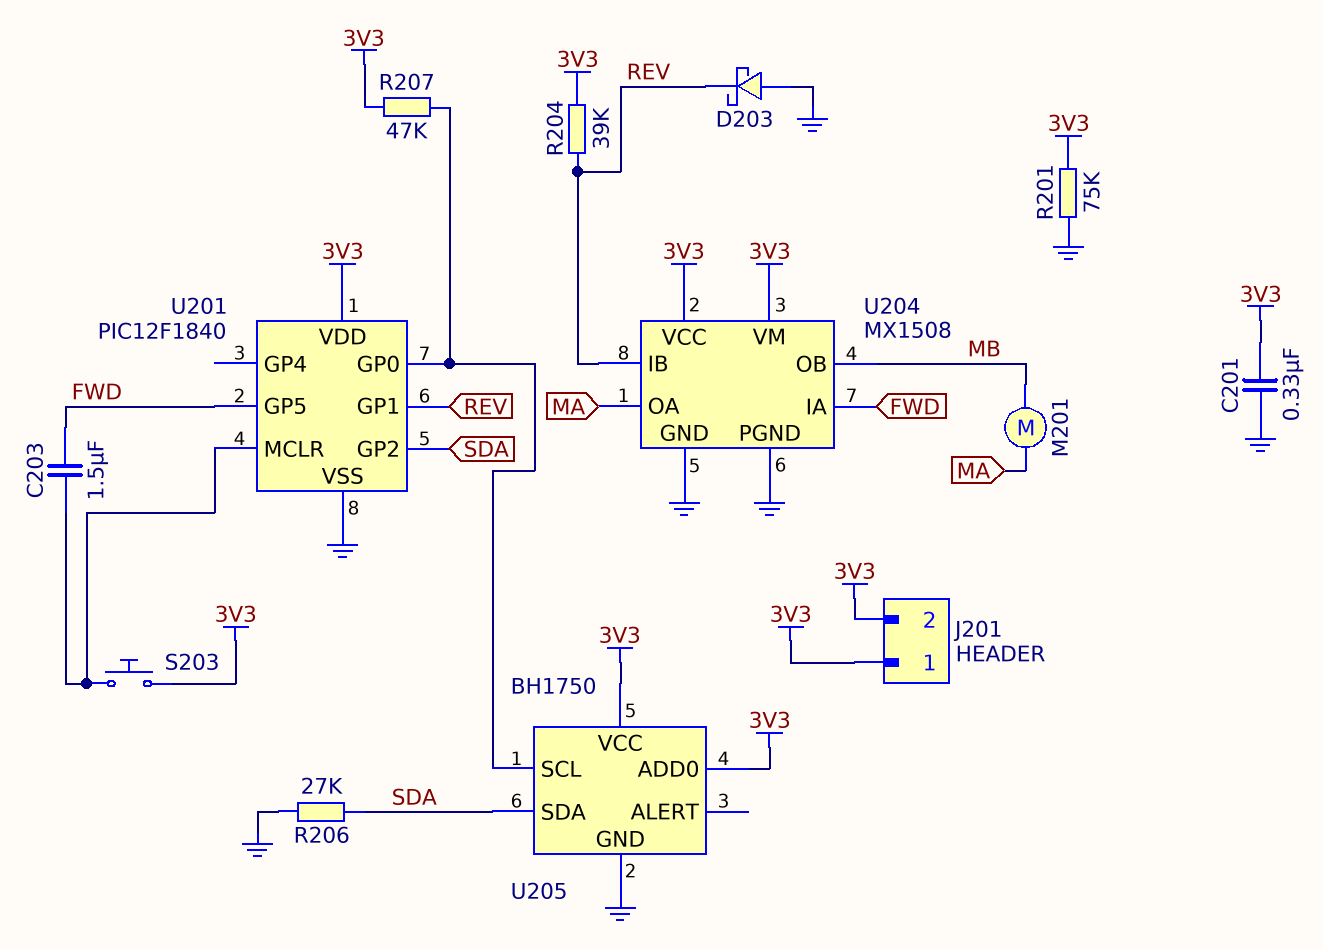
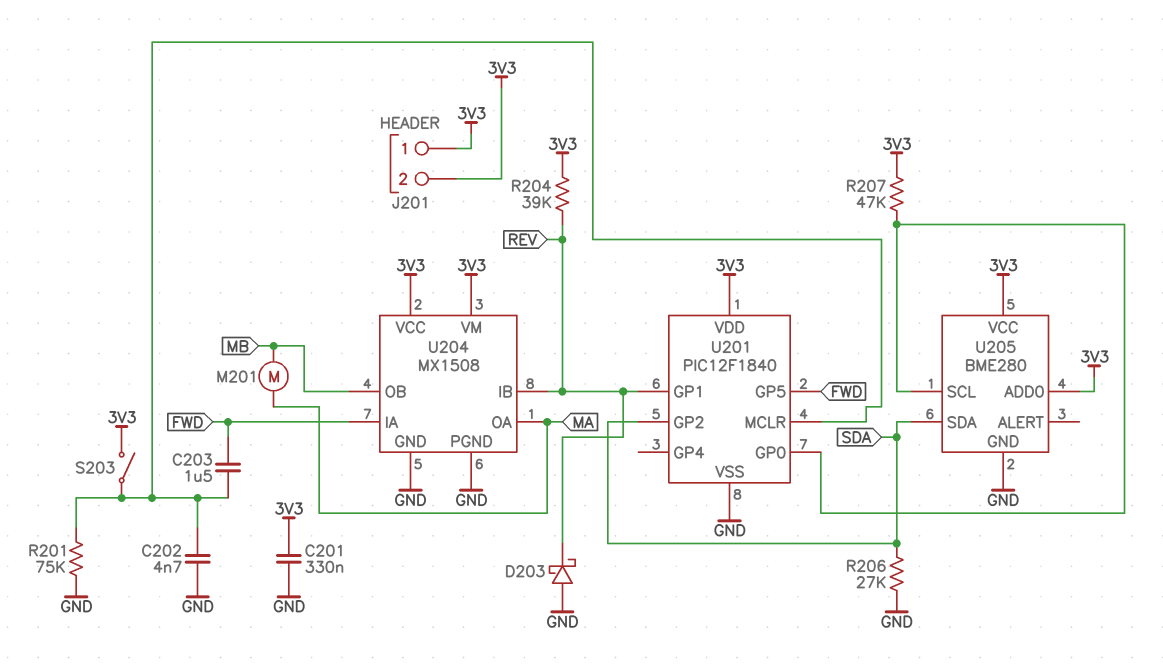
C202: none -> 4.7nF (GND, U201/MCLR)
R201: 75k (3V3, GND) -> 75k (GND, U201/MCLR)
S203: button (3V3, U201/MCLR) -> switch (3V3, U201/MCLR)
U205: BH1750 -> BME280

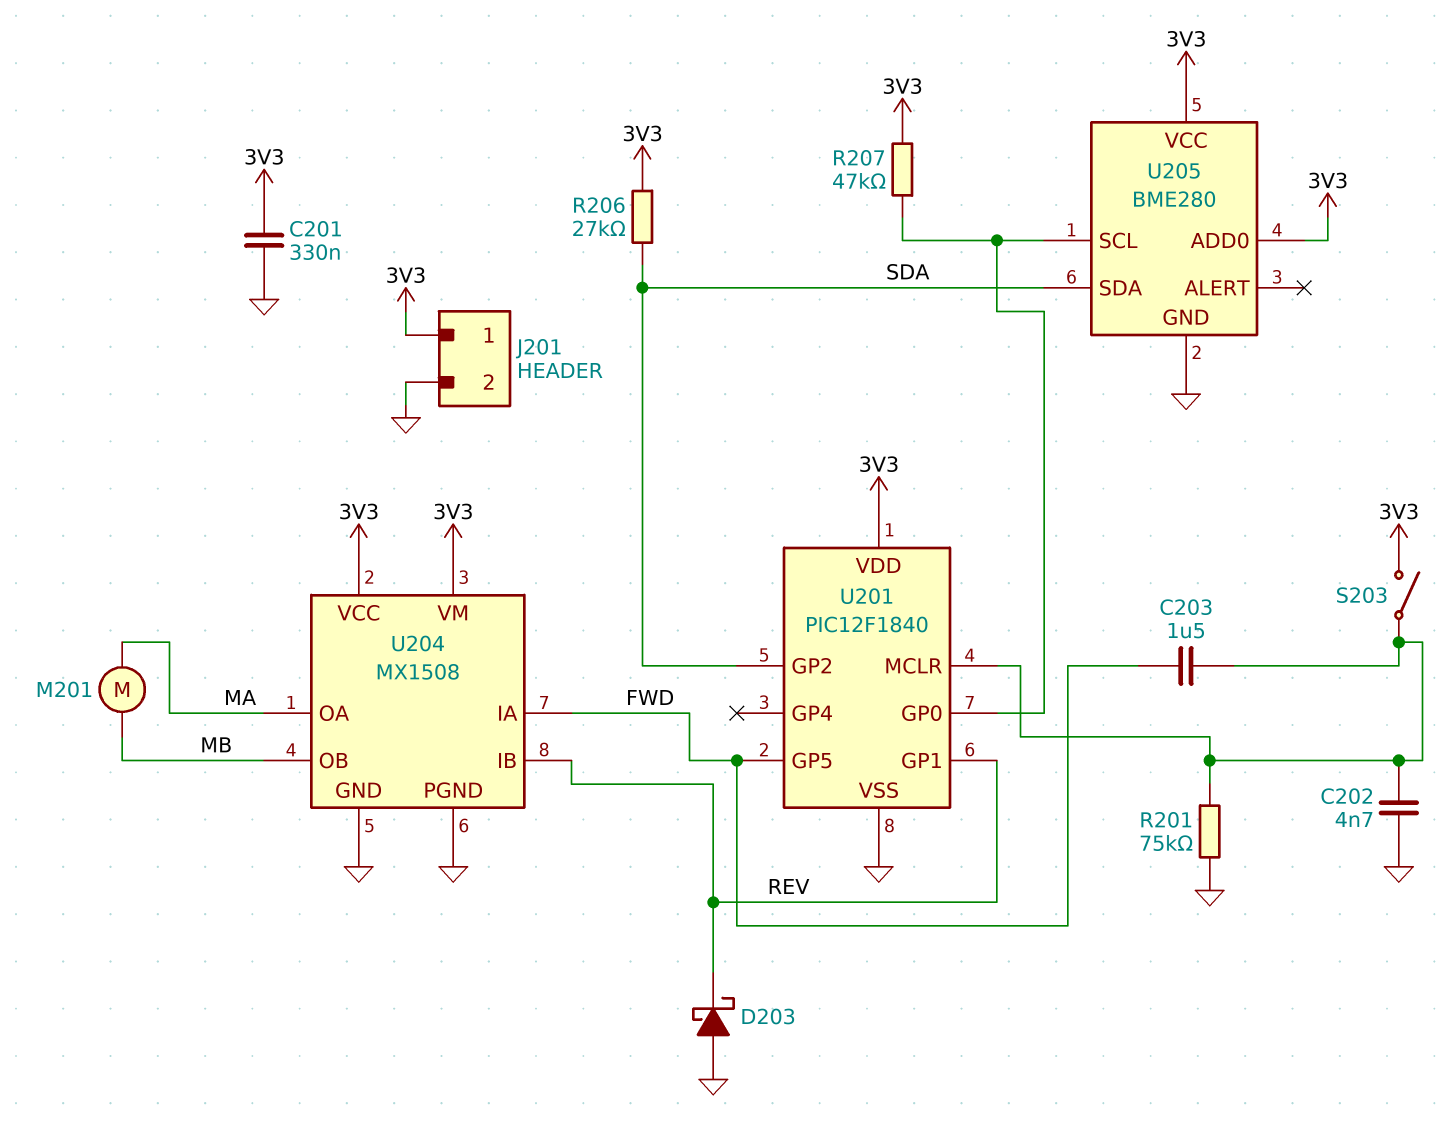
J201 pin 2: 3V3 -> GND
R204: 39k (3V3, REV) -> none
R206: 27k (GND, SDA) -> 27k (3V3, SDA)

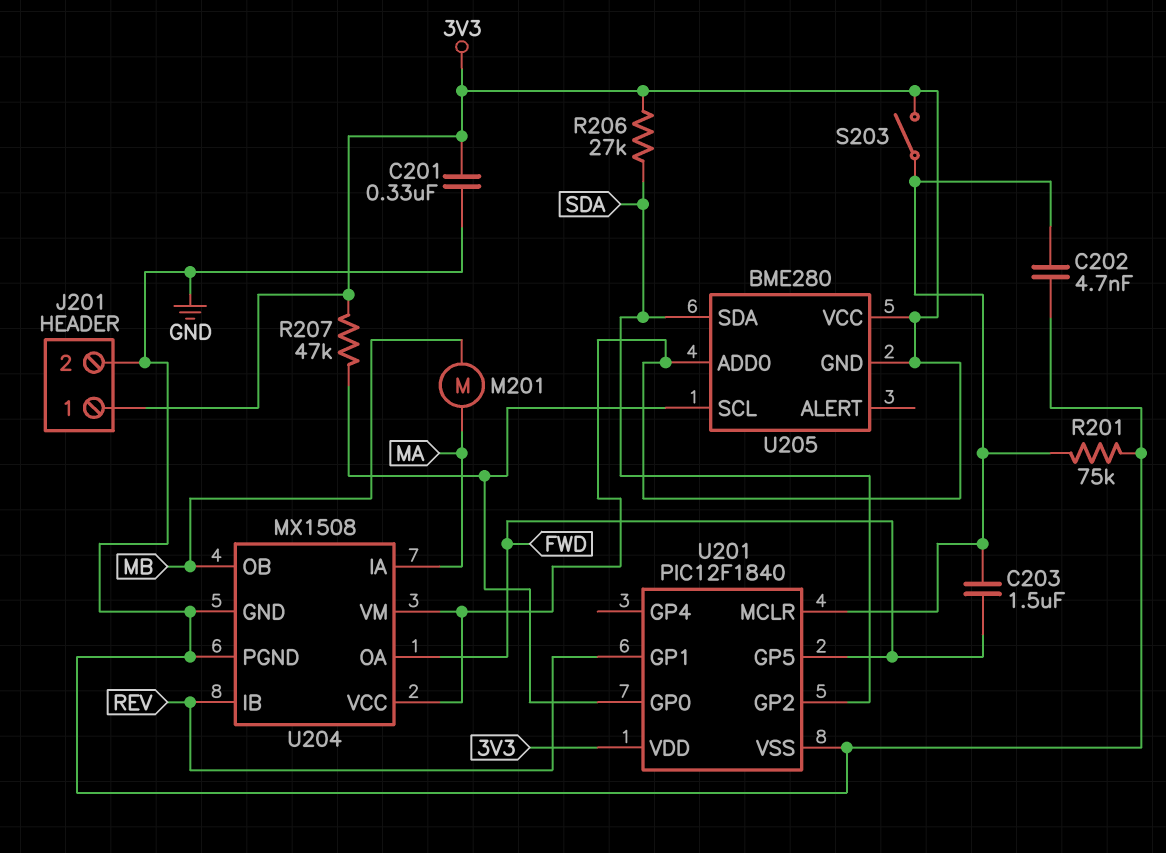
D203: schottky (A GND, K REV) -> none
U204 pin IA: FWD -> MA
U204 pin OA: MA -> FWD
U205 pin GND: GND -> 3V3

